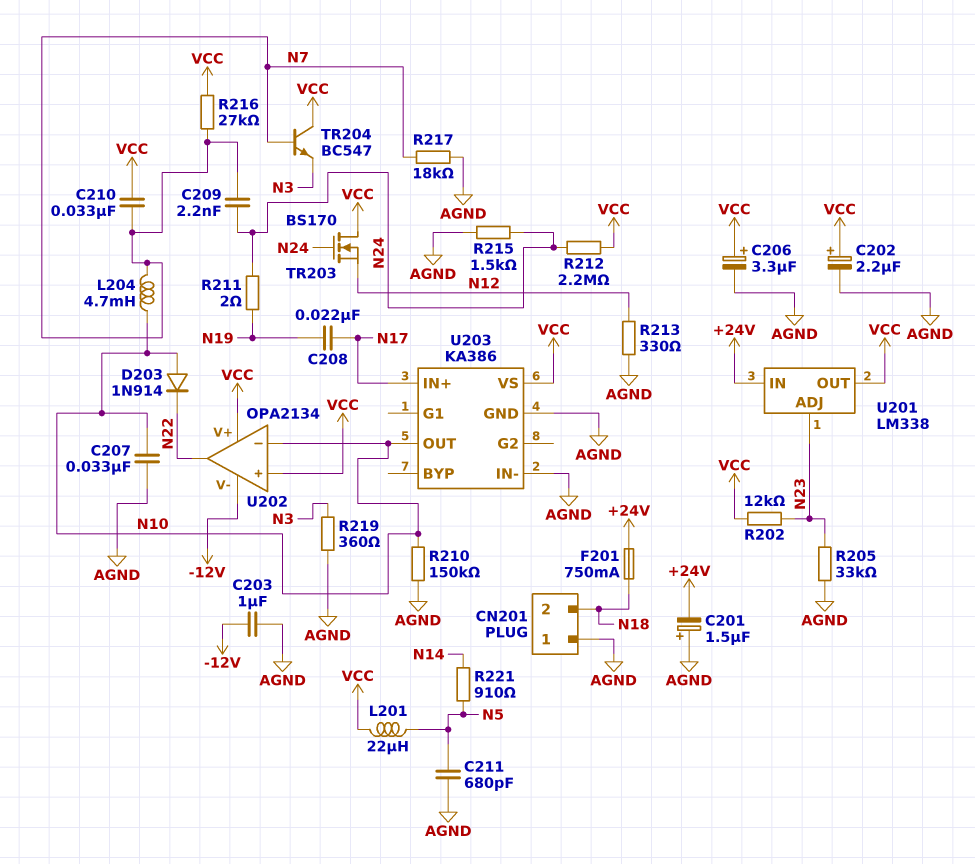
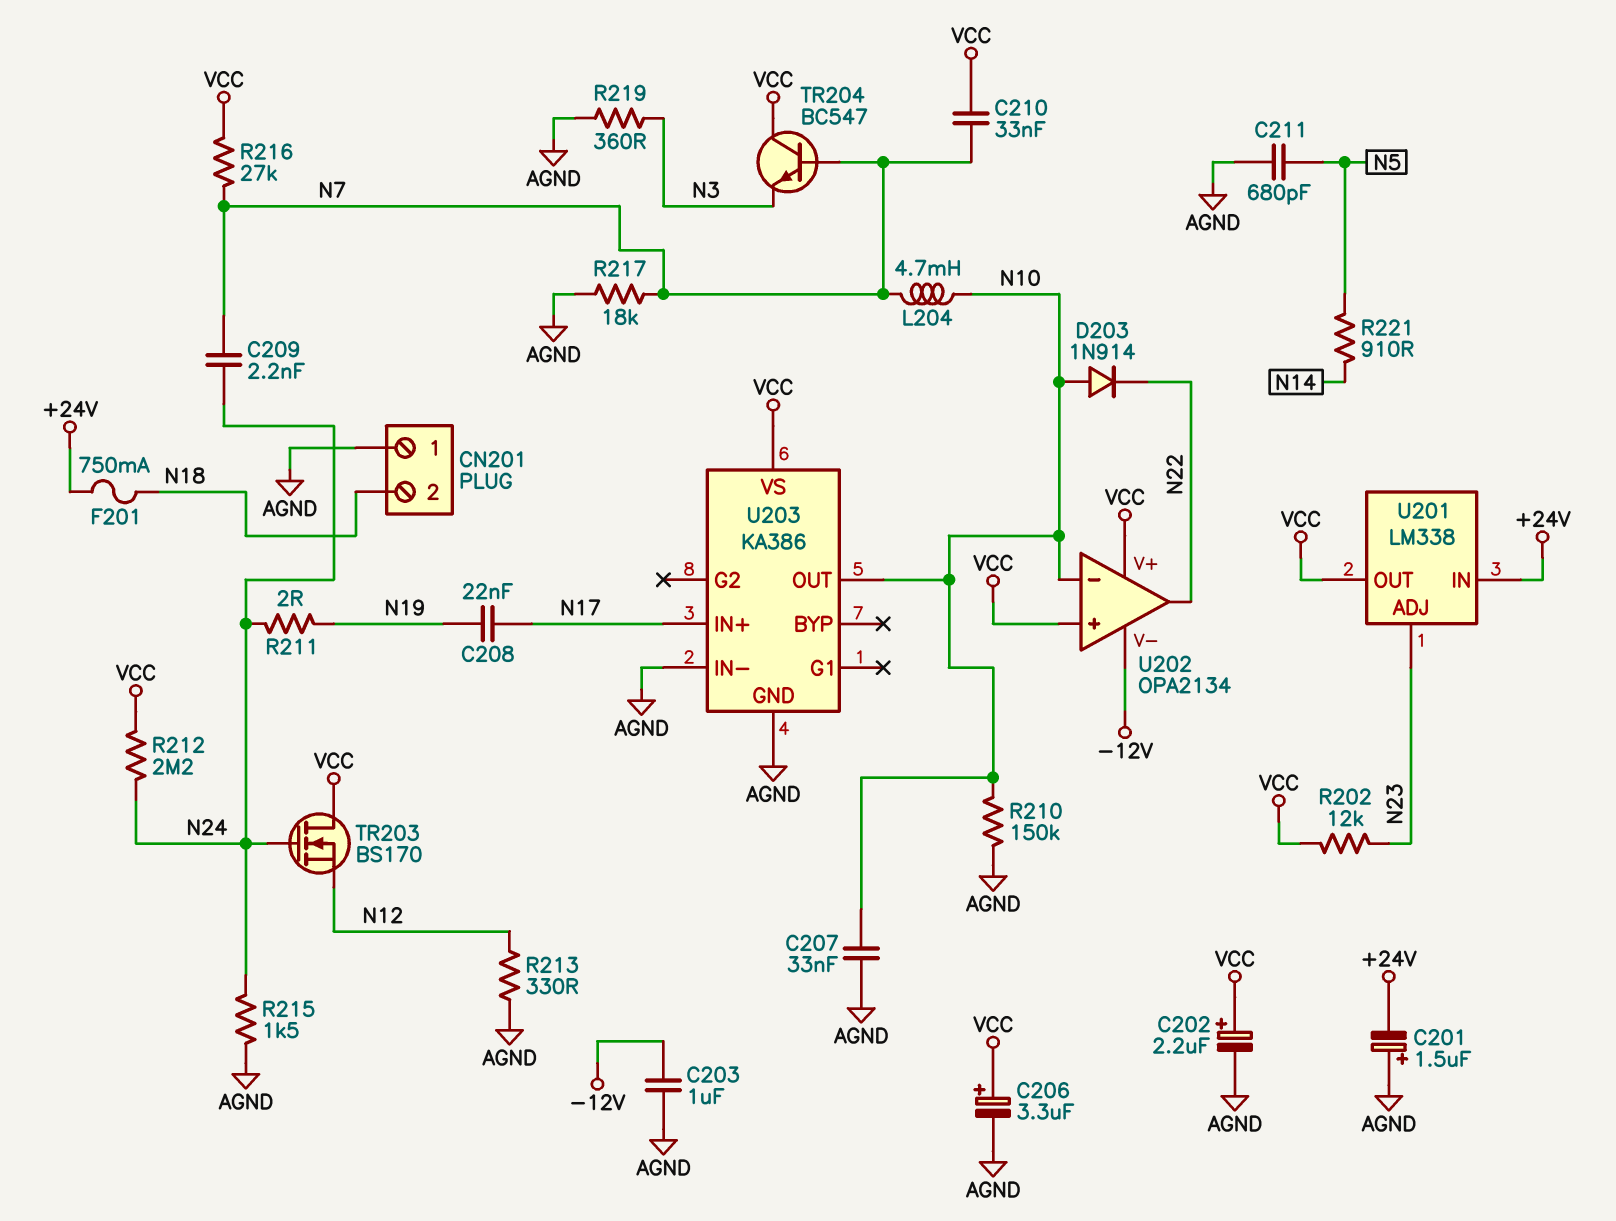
L201: 22uH (N5, VCC) -> none
R205: 33k (AGND, N23) -> none

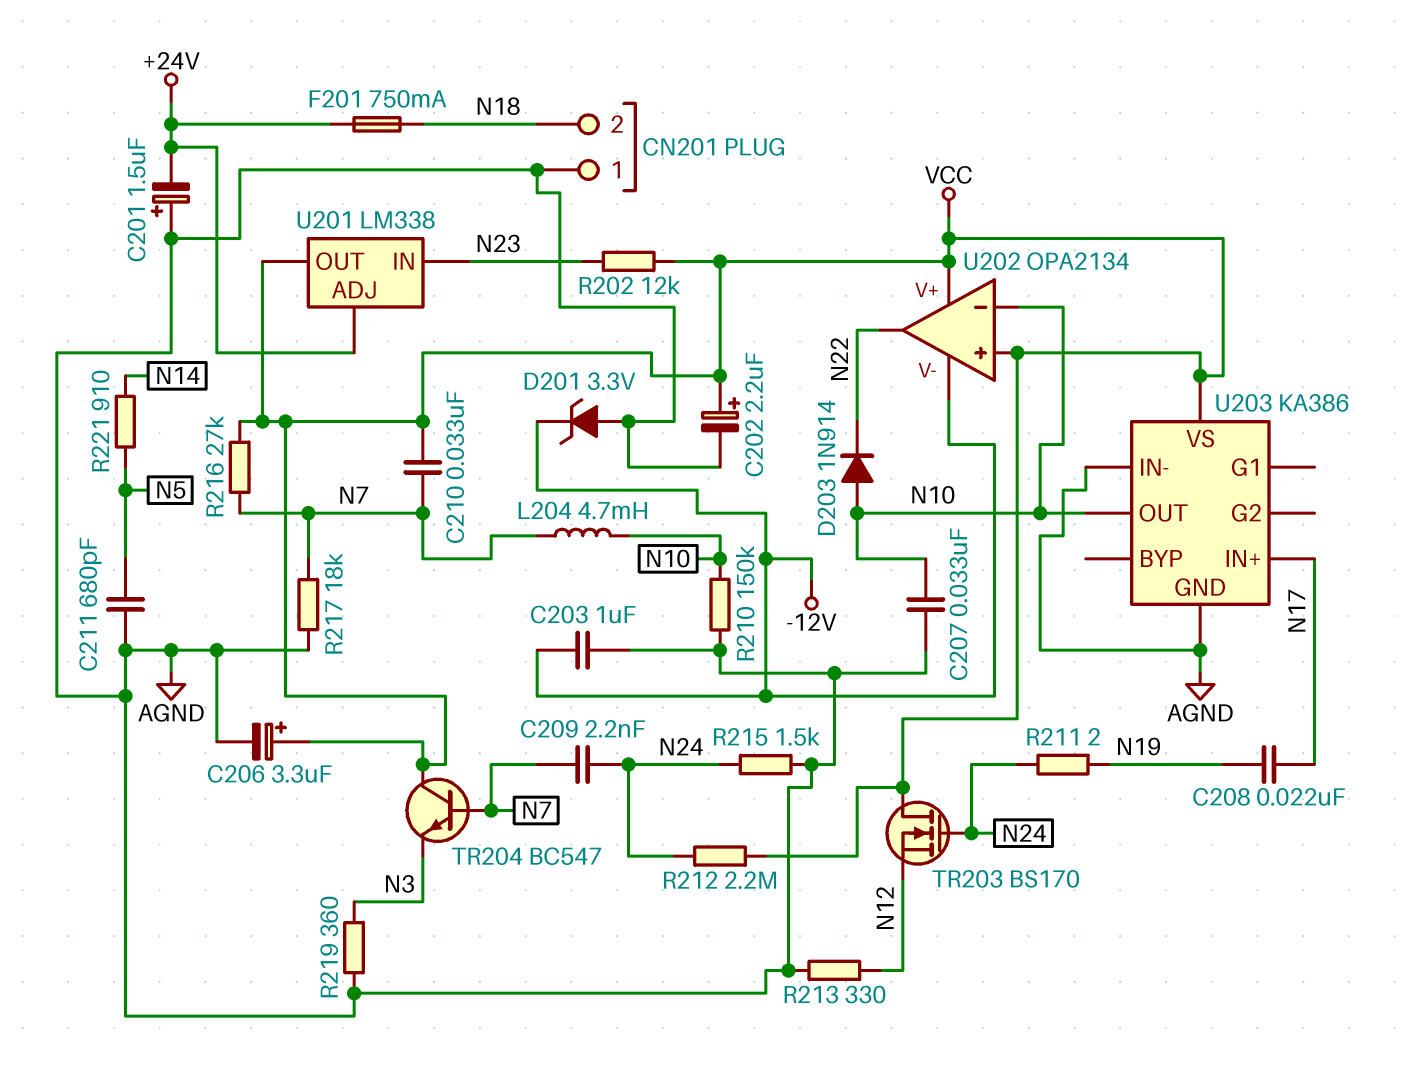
D201: none -> zener 3.3V (A AGND, K -12V)
U201 pin ADJ: N23 -> +24V
U201 pin IN: +24V -> N23

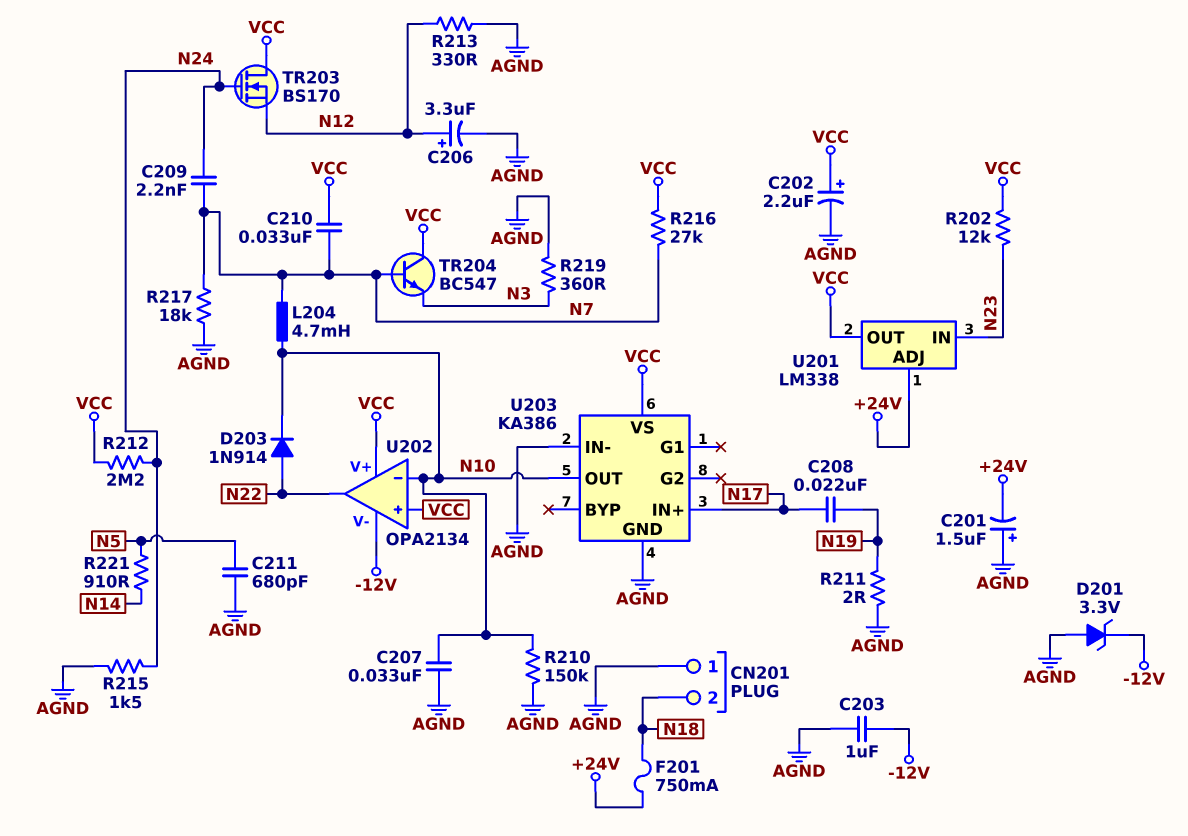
C206: 3.3uF (plus VCC, minus AGND) -> 3.3uF (plus N12, minus AGND)
D203: diode 1N914 (A N10, K N22) -> diode 1N914 (A N22, K N10)
R211: 2 (N19, N24) -> 2 (AGND, N19)

